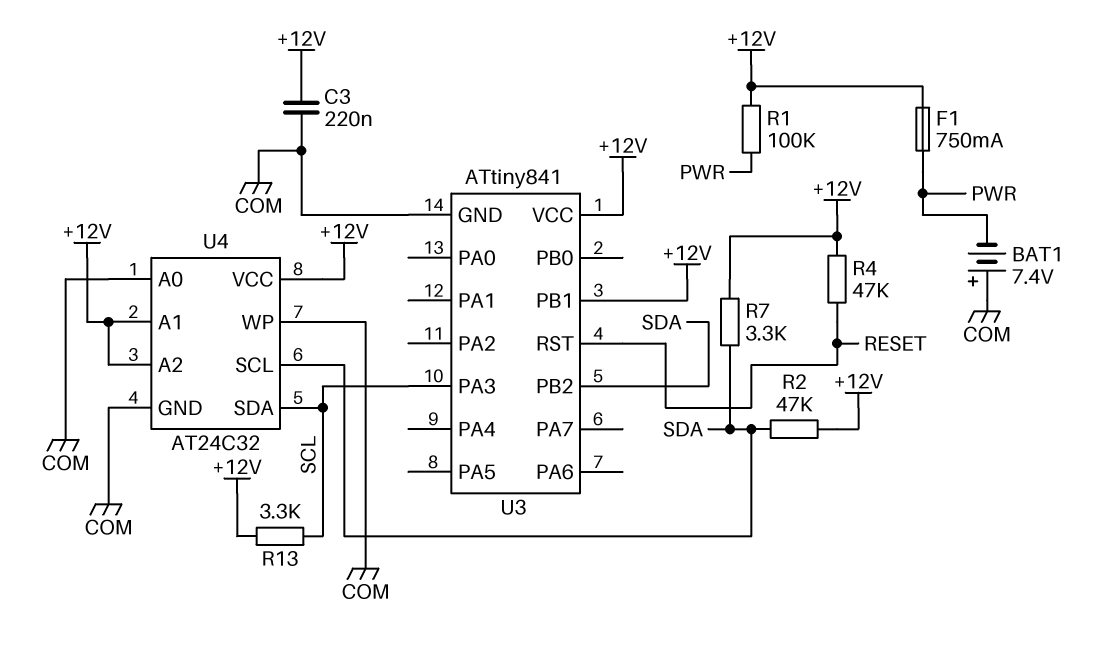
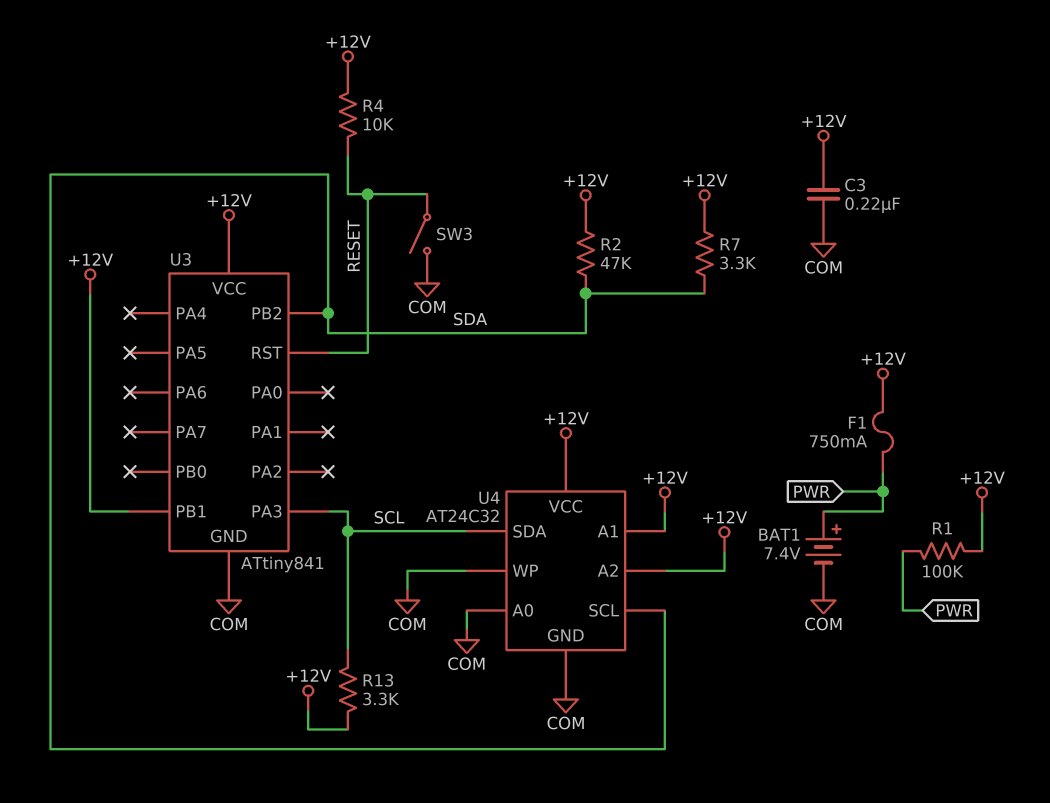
BAT1: 7.4V (plus COM, minus PWR) -> 7.4V (plus PWR, minus COM)
R4: 47k (+12V, RESET) -> 10k (+12V, RESET)
SW3: none -> switch (COM, RESET)

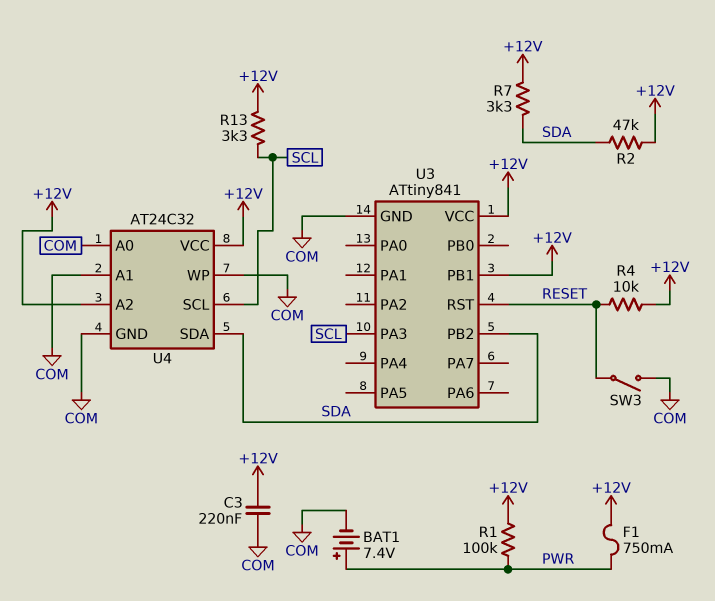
U4 pin A1: +12V -> COM
U4 pin SCL: SDA -> SCL
U4 pin SDA: SCL -> SDA

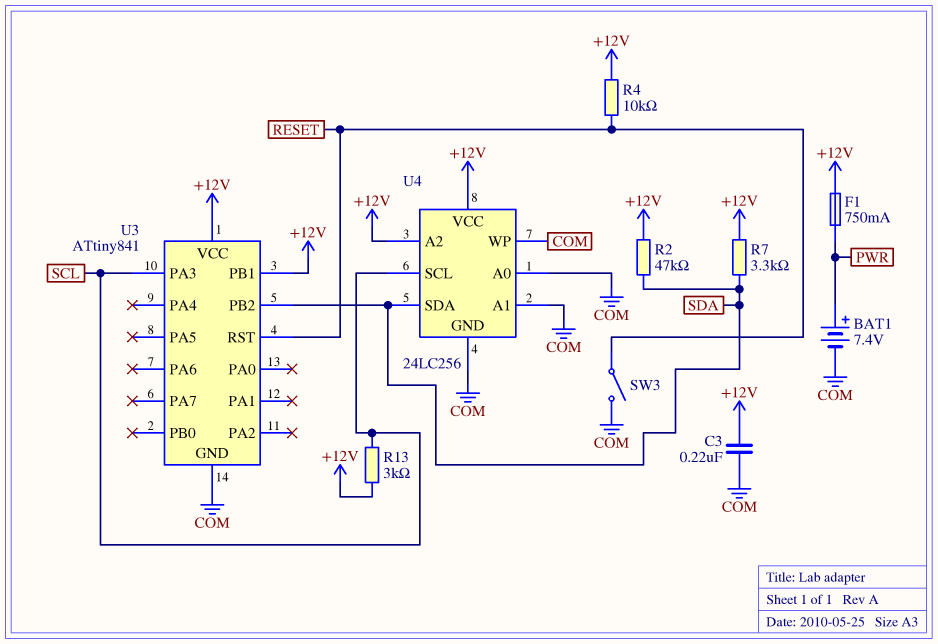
R1: 100k (+12V, PWR) -> none
R13: 3.3k (+12V, SCL) -> 3k (+12V, SCL)
U4: AT24C32 -> 24LC256

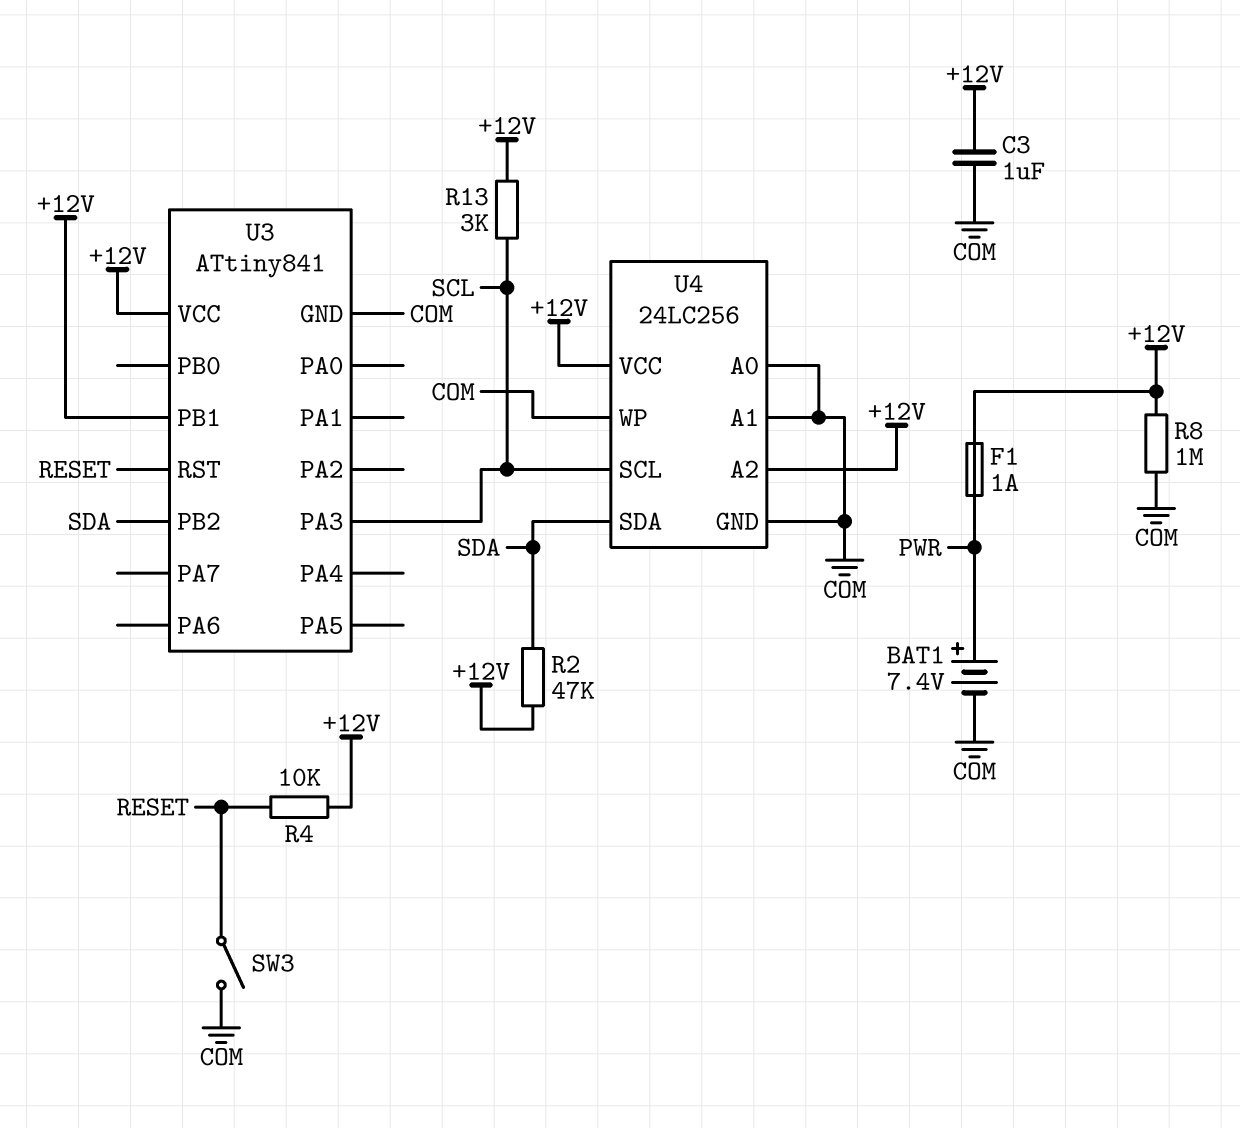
C3: 220nF (+12V, COM) -> 1uF (+12V, COM)
F1: 750mA (+12V, PWR) -> 1A (+12V, PWR)
R7: 3.3k (+12V, SDA) -> none
R8: none -> 1M (+12V, COM)

